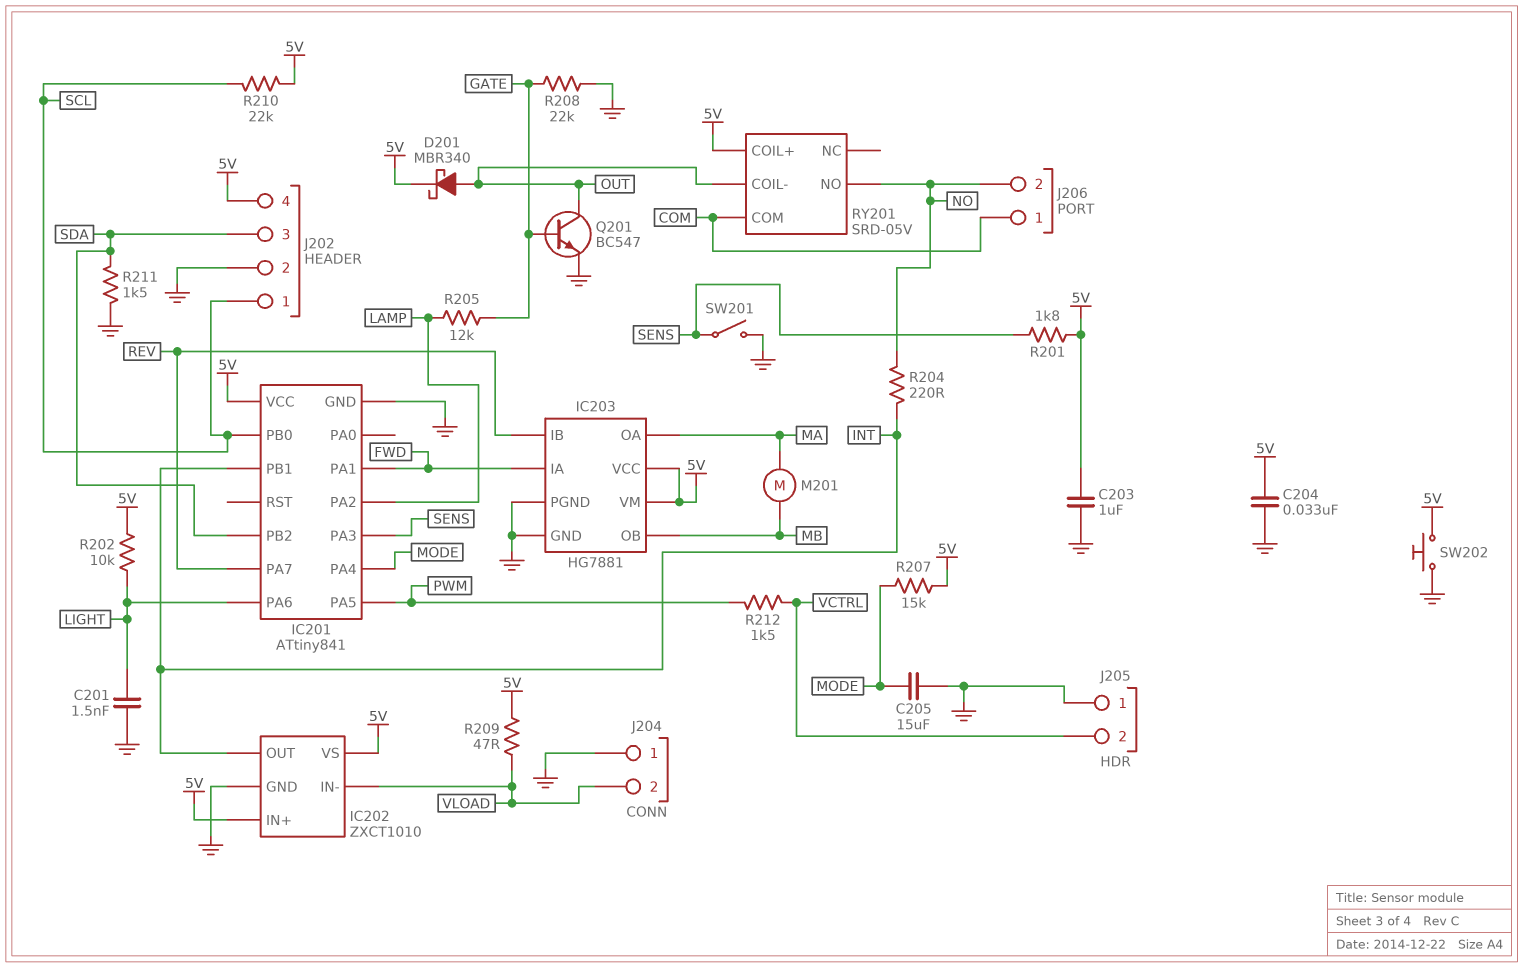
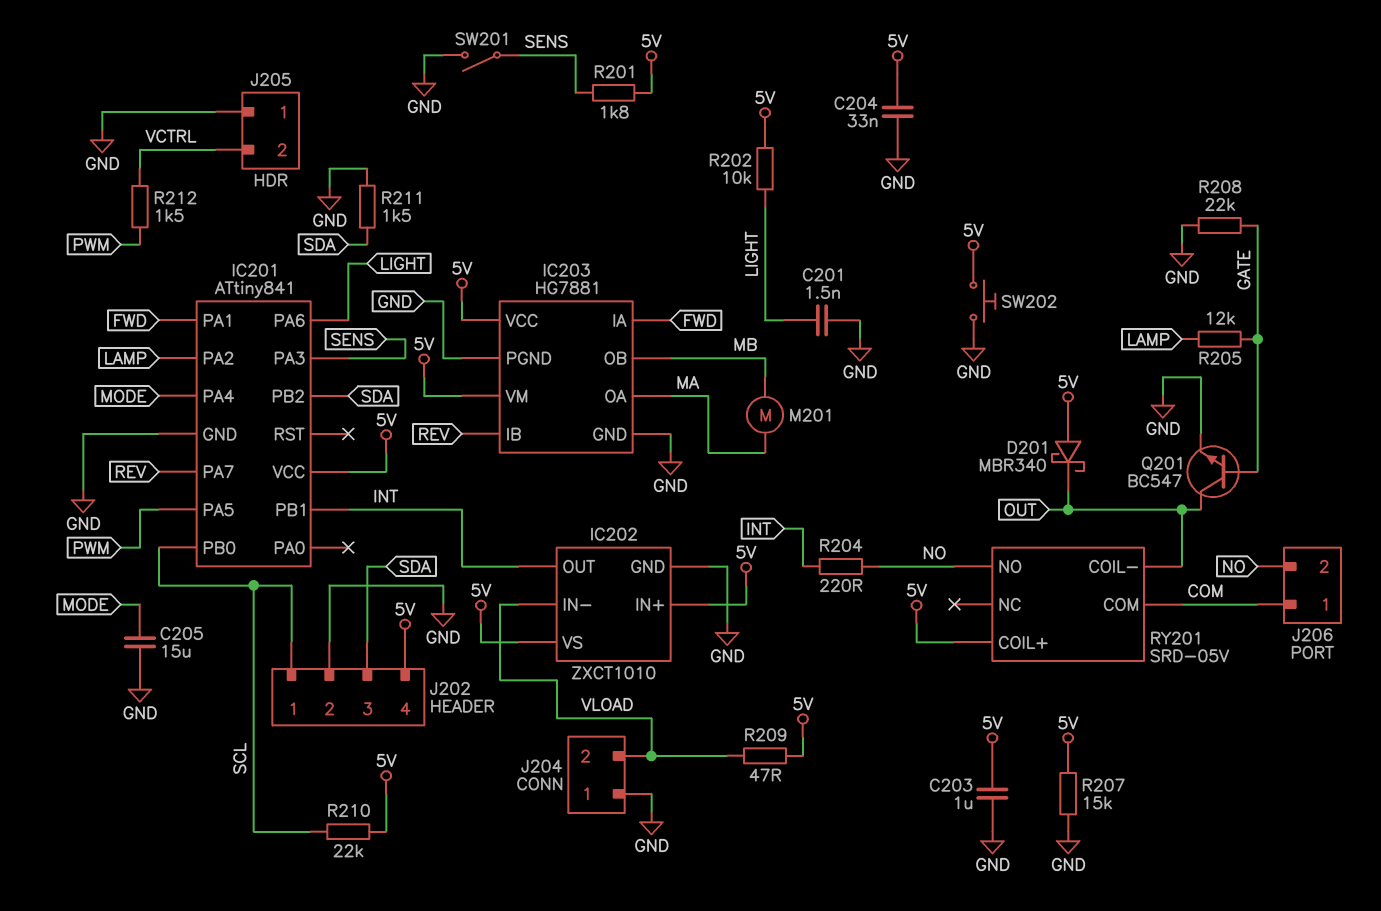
D201: schottky MBR340 (A OUT, K 5V) -> schottky MBR340 (A 5V, K OUT)
R207: 15k (5V, MODE) -> 15k (5V, GND)

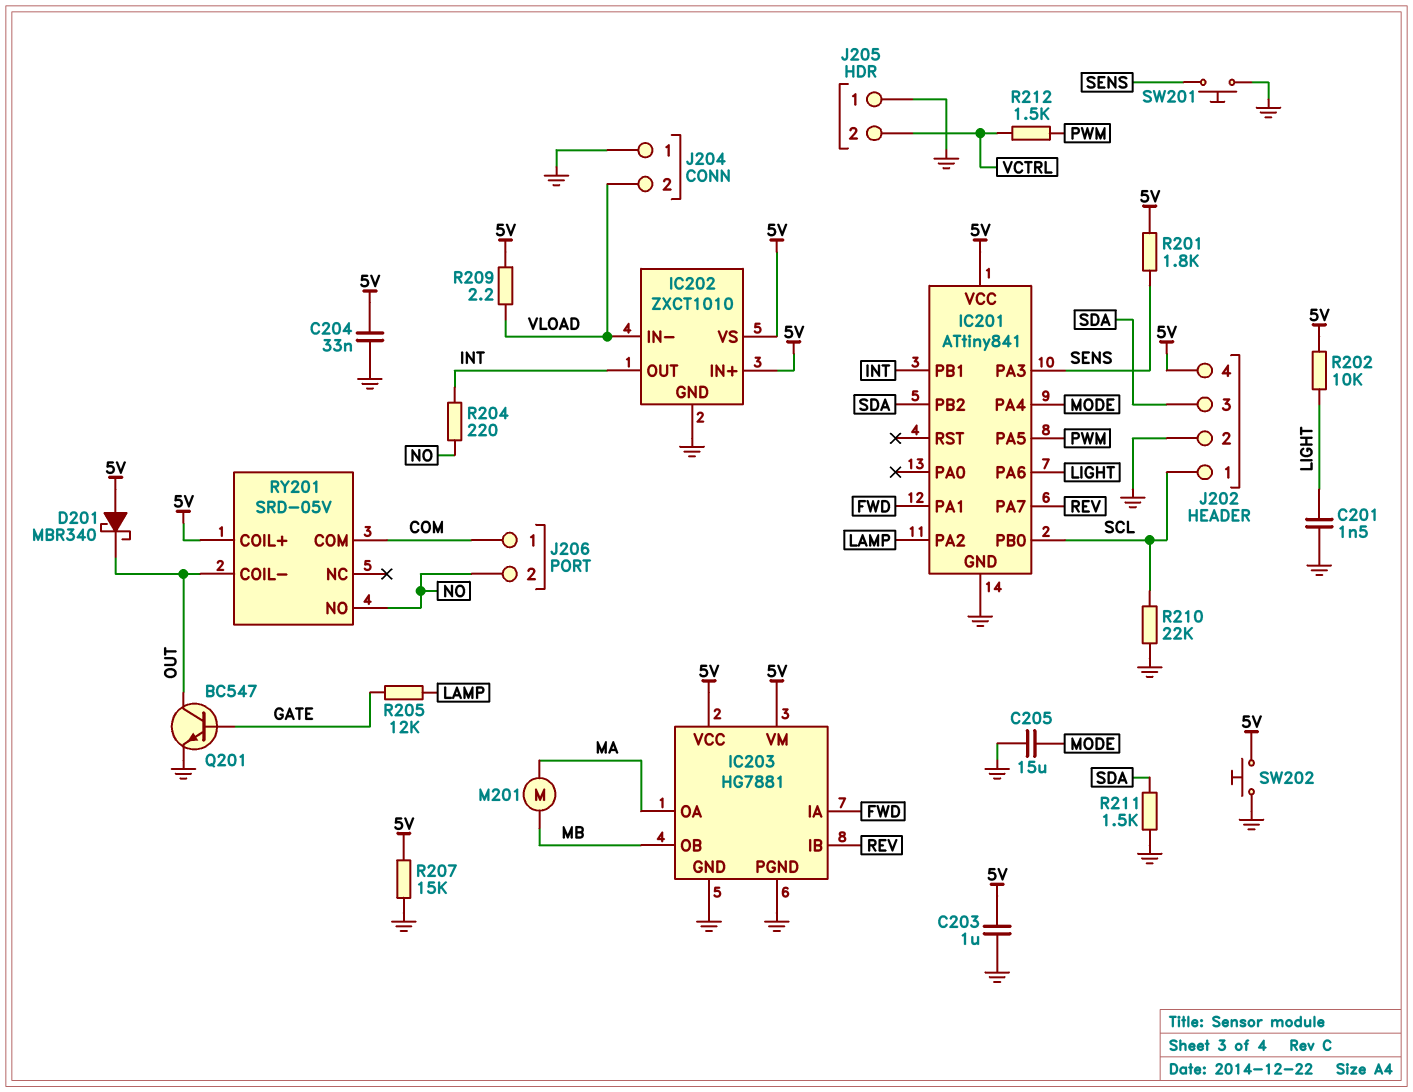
R208: 22k (GATE, GND) -> none
R209: 47 (5V, VLOAD) -> 2.2 (5V, VLOAD)
R210: 22k (5V, SCL) -> 22k (GND, SCL)
SW201: switch (GND, SENS) -> button (GND, SENS)

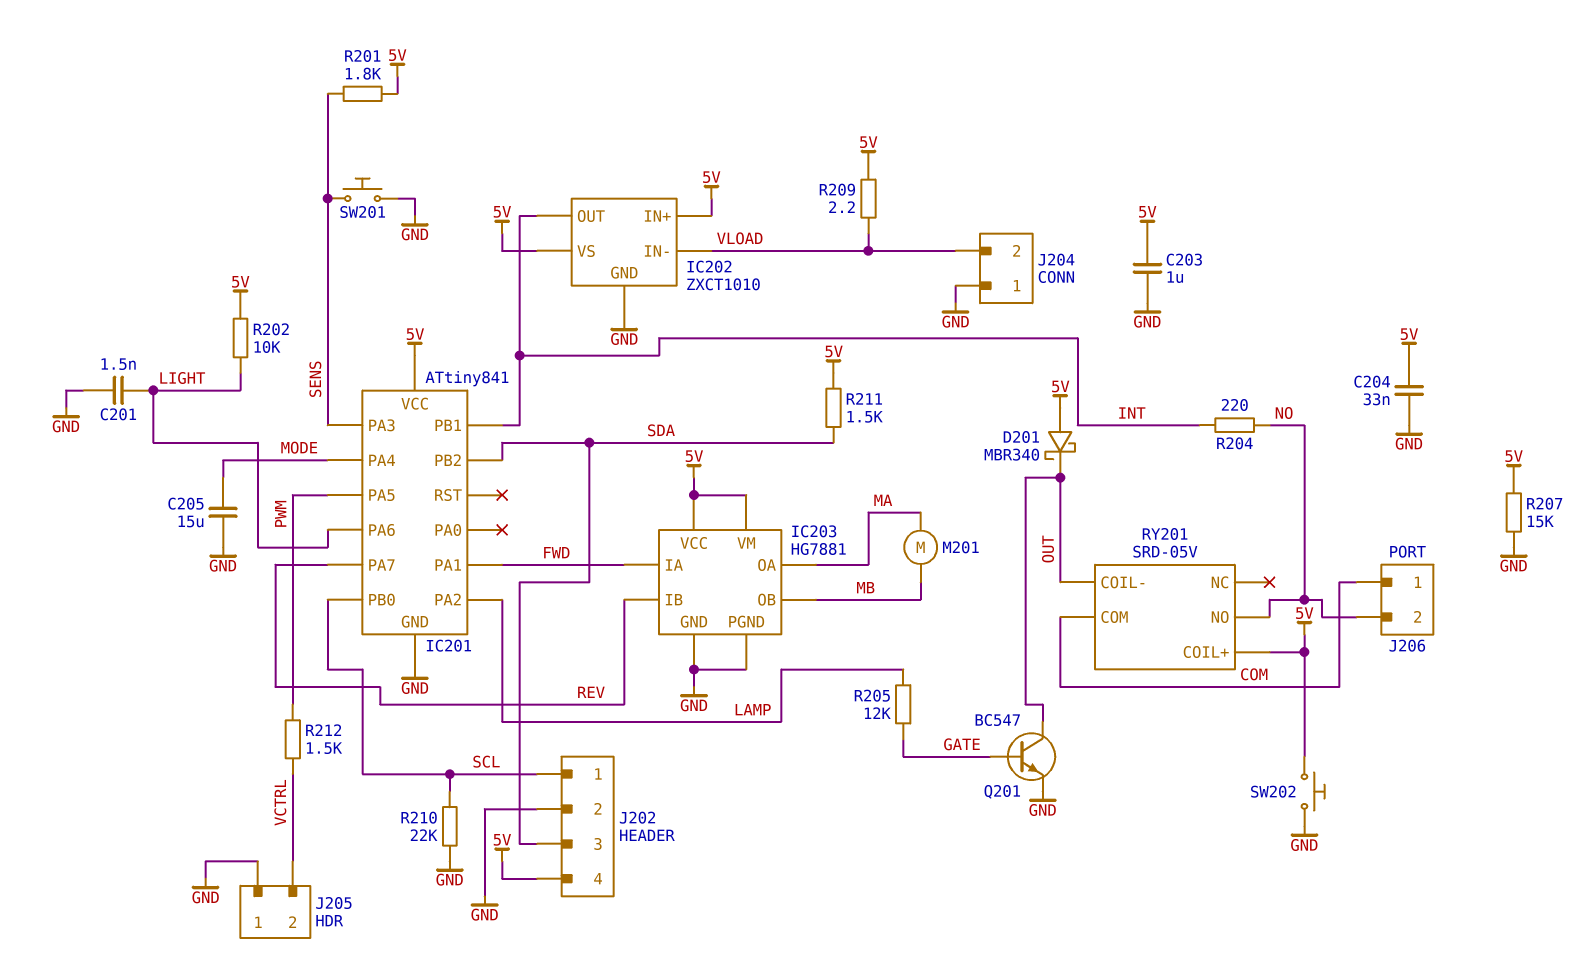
R211: 1.5k (GND, SDA) -> 1.5k (5V, SDA)

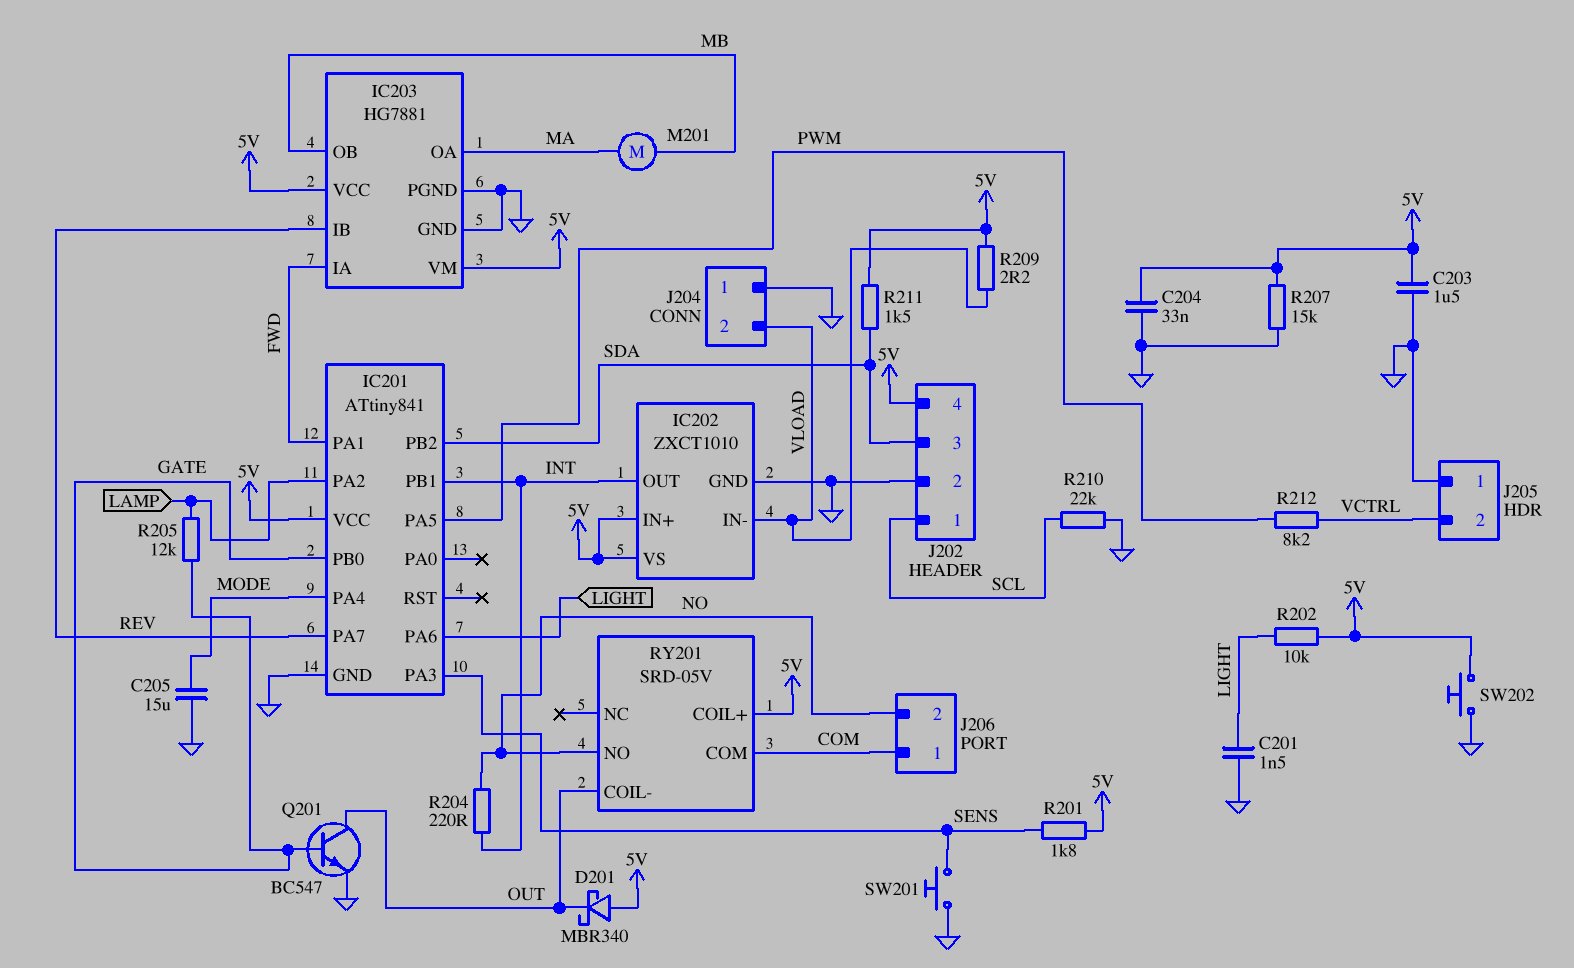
C203: 1uF (5V, GND) -> 1.5uF (5V, GND)
IC201 pin PB0: SCL -> GATE
R212: 1.5k (PWM, VCTRL) -> 8.2k (PWM, VCTRL)

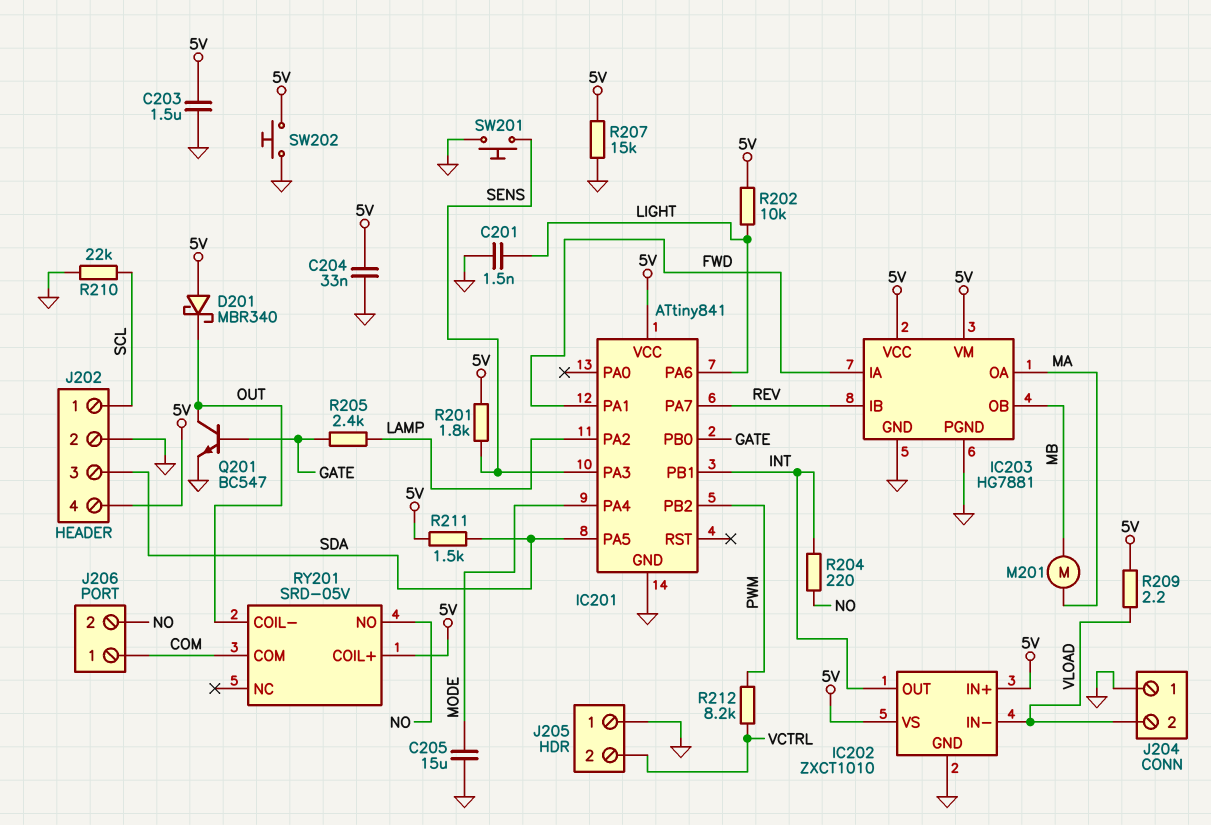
IC201 pin PA5: PWM -> SDA
IC201 pin PB2: SDA -> PWM
R205: 12k (GATE, LAMP) -> 2.4k (GATE, LAMP)

